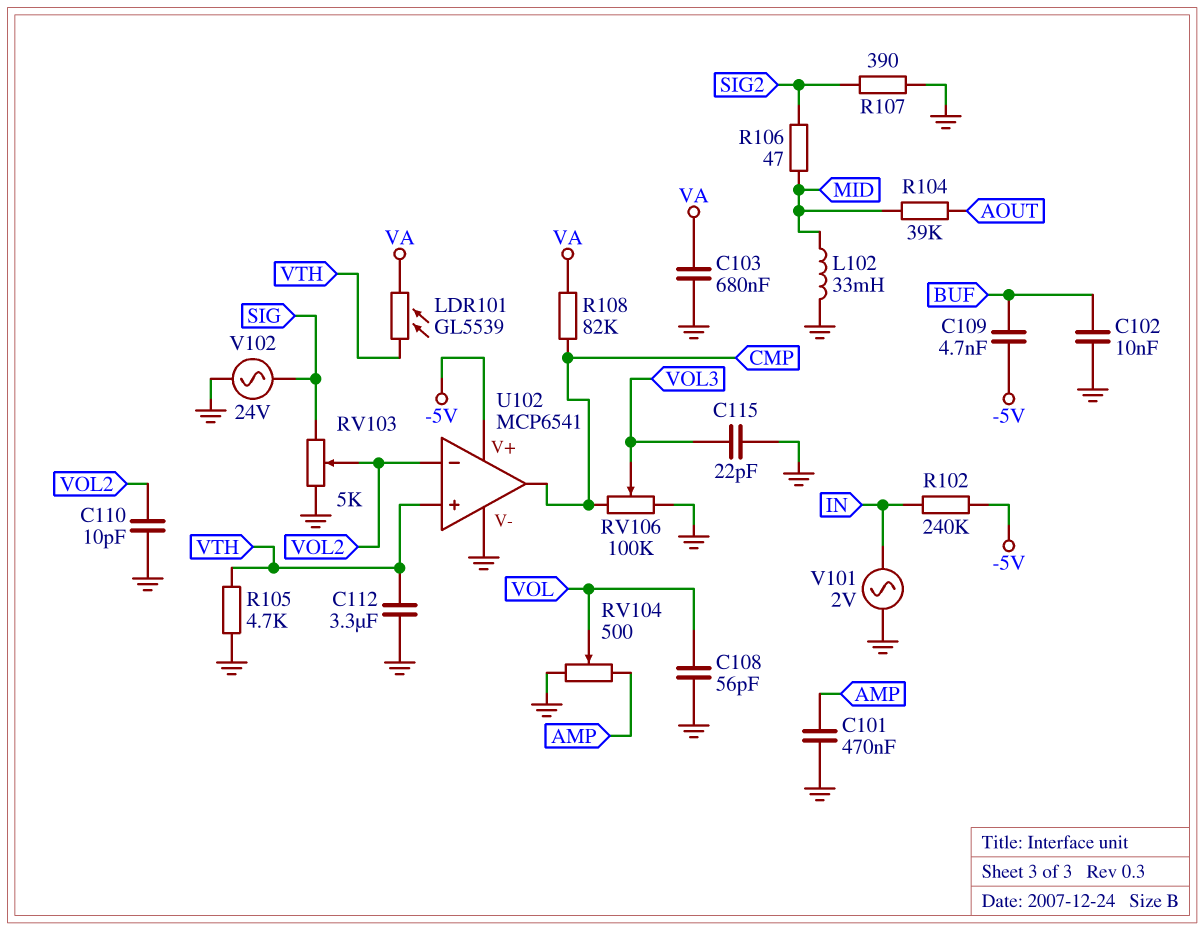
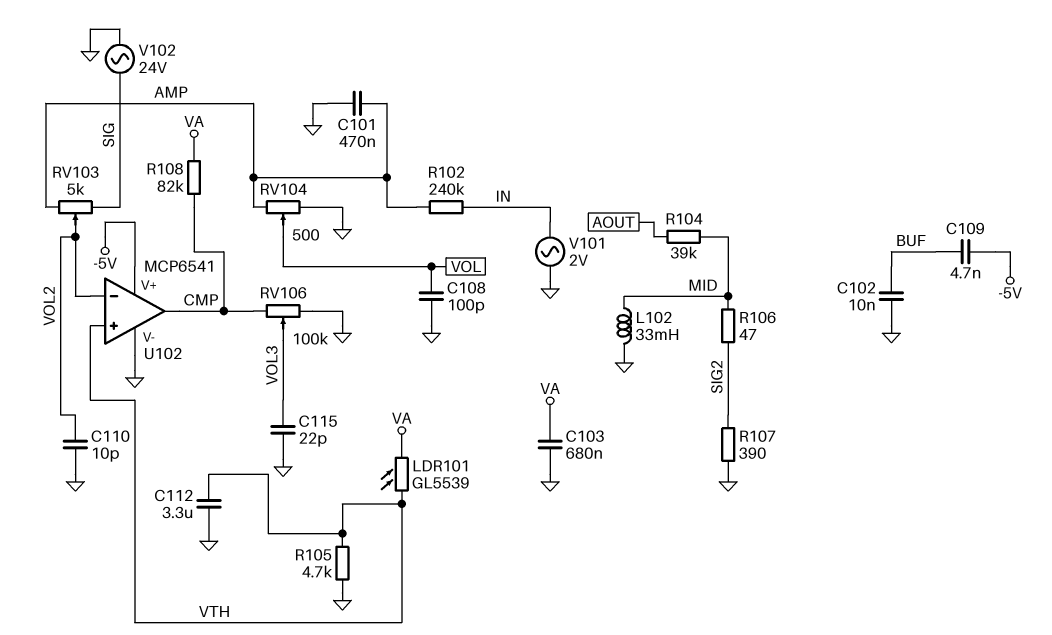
C108: 56pF (GND, VOL) -> 100pF (GND, VOL)
R102: 240k (-5V, IN) -> 240k (AMP, IN)
RV103: 5k (GND, SIG, wiper VOL2) -> 5k (AMP, SIG, wiper VOL2)

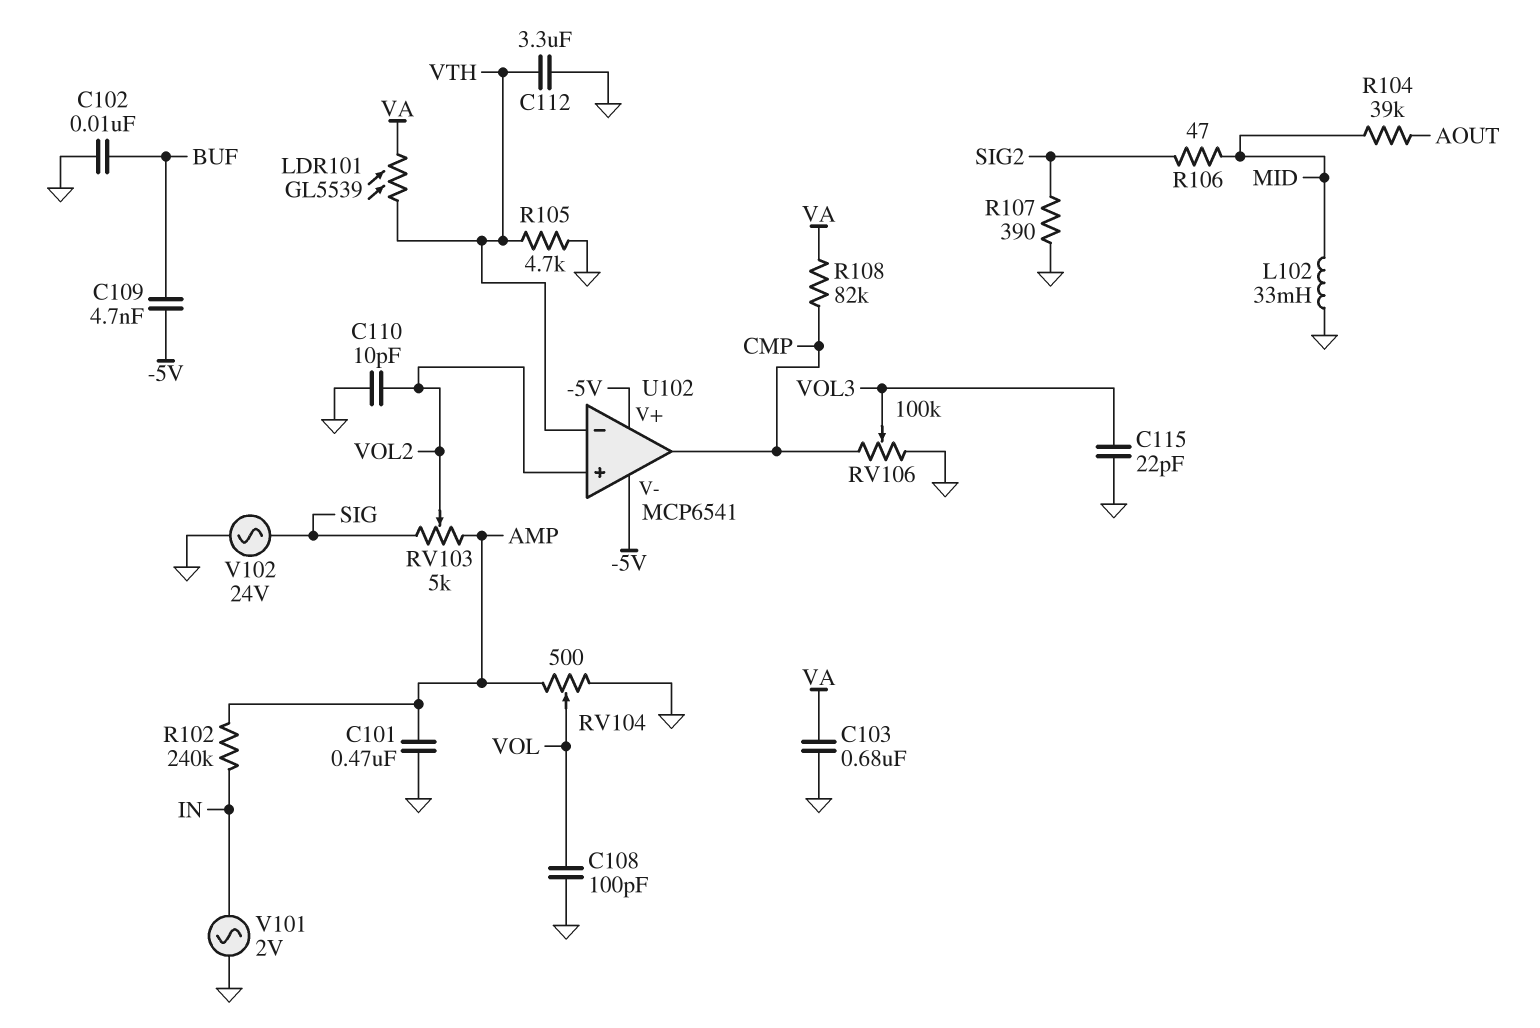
U102 pin V-: GND -> -5V
U102 pin in+: VTH -> VOL2
U102 pin in-: VOL2 -> VTH

